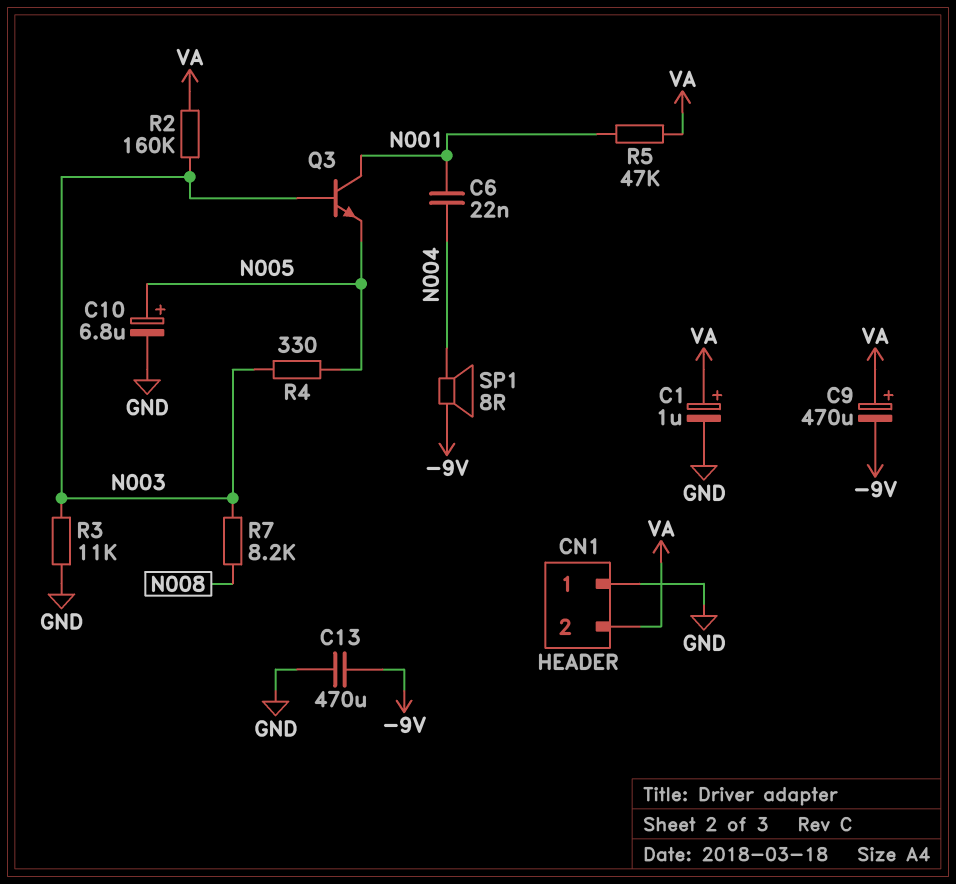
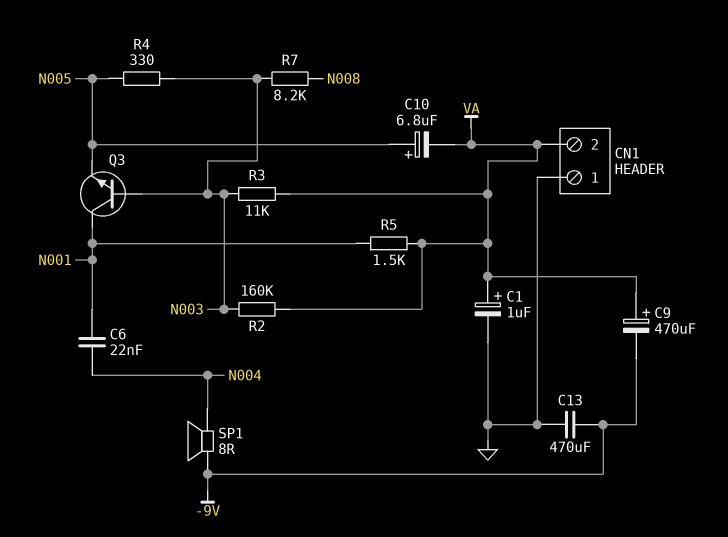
C10: 6.8uF (plus N005, minus GND) -> 6.8uF (plus N005, minus VA)
R3: 11k (GND, N003) -> 11k (N003, VA)
R5: 47k (N001, VA) -> 1.5k (N001, VA)

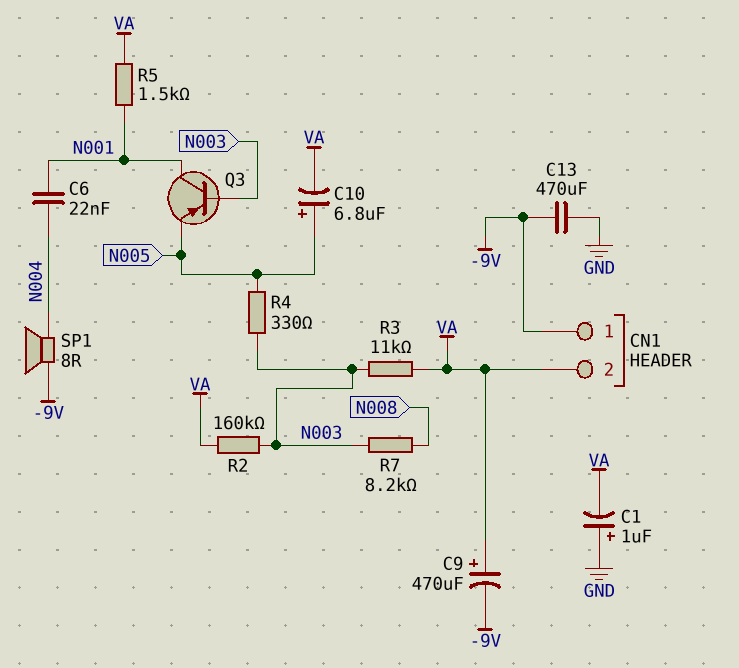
C1: 1uF (plus VA, minus GND) -> 1uF (plus GND, minus VA)
CN1 pin 1: GND -> -9V
Q3: NPN (B N003, C N001, E N005) -> PNP (B N003, C N001, E N005)

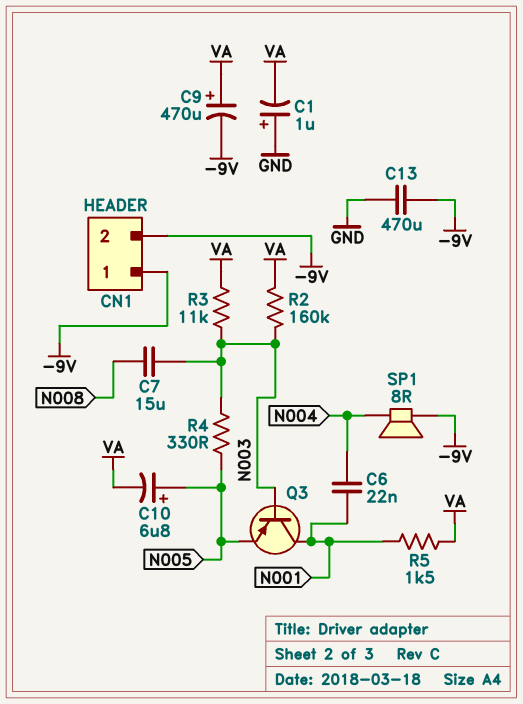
C7: none -> 15uF (N003, N008)
CN1 pin 2: VA -> -9V
R7: 8.2k (N003, N008) -> none

